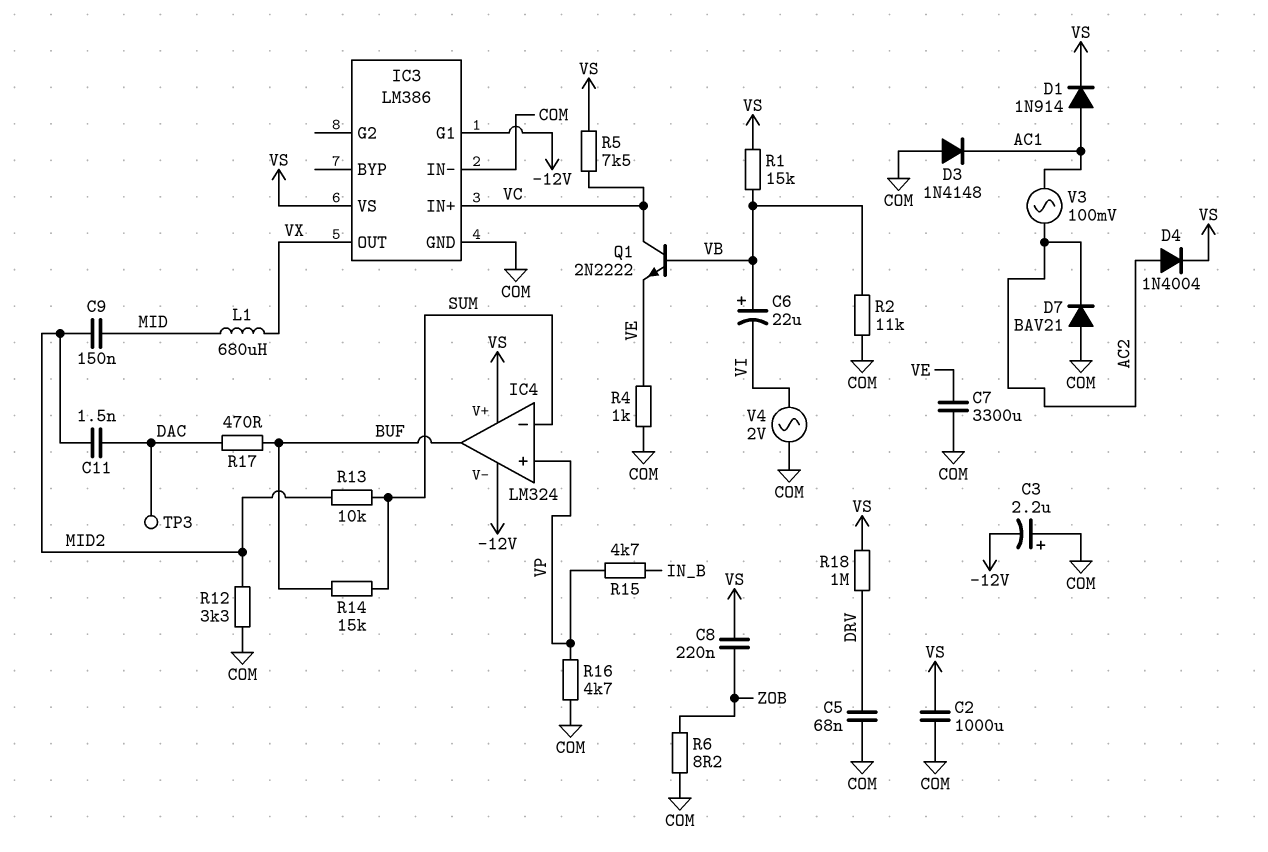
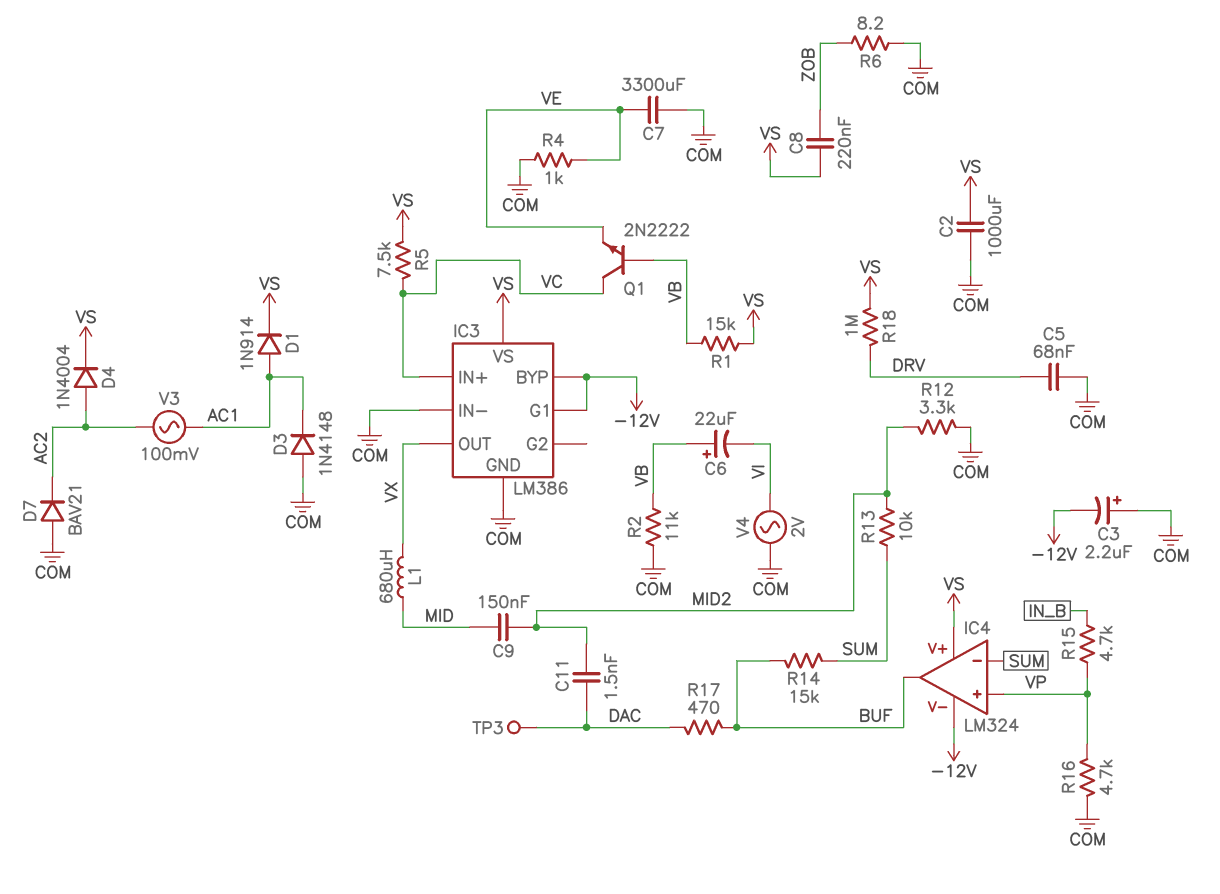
IC3 pin BYP: none -> -12V

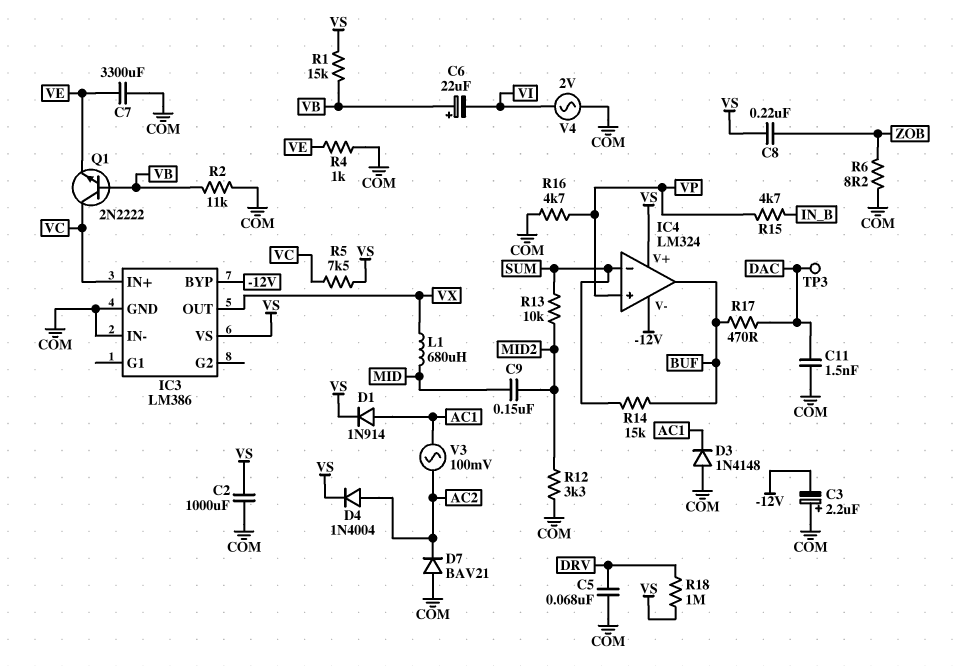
C11: 1.5nF (DAC, MID2) -> 1.5nF (COM, DAC)
IC3 pin G1: -12V -> none

